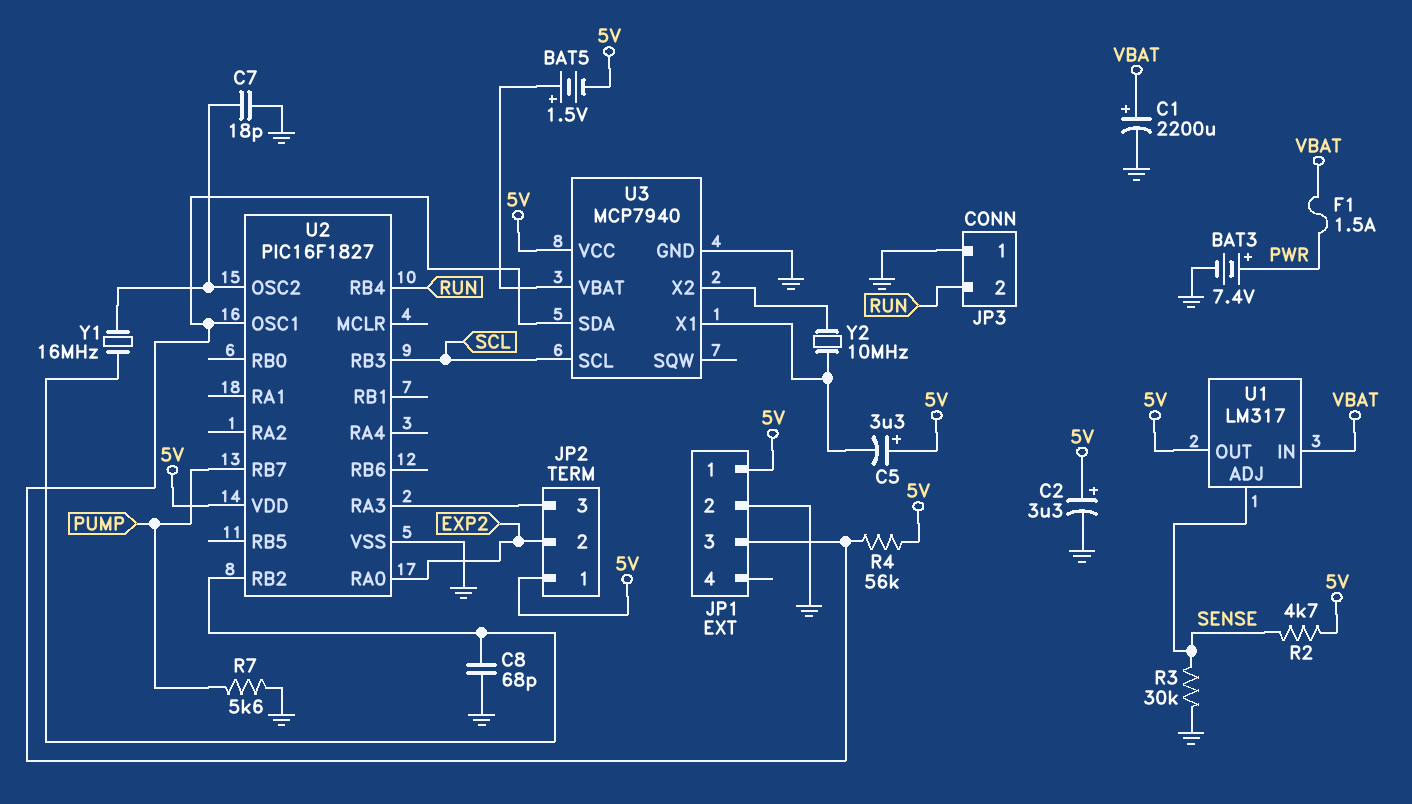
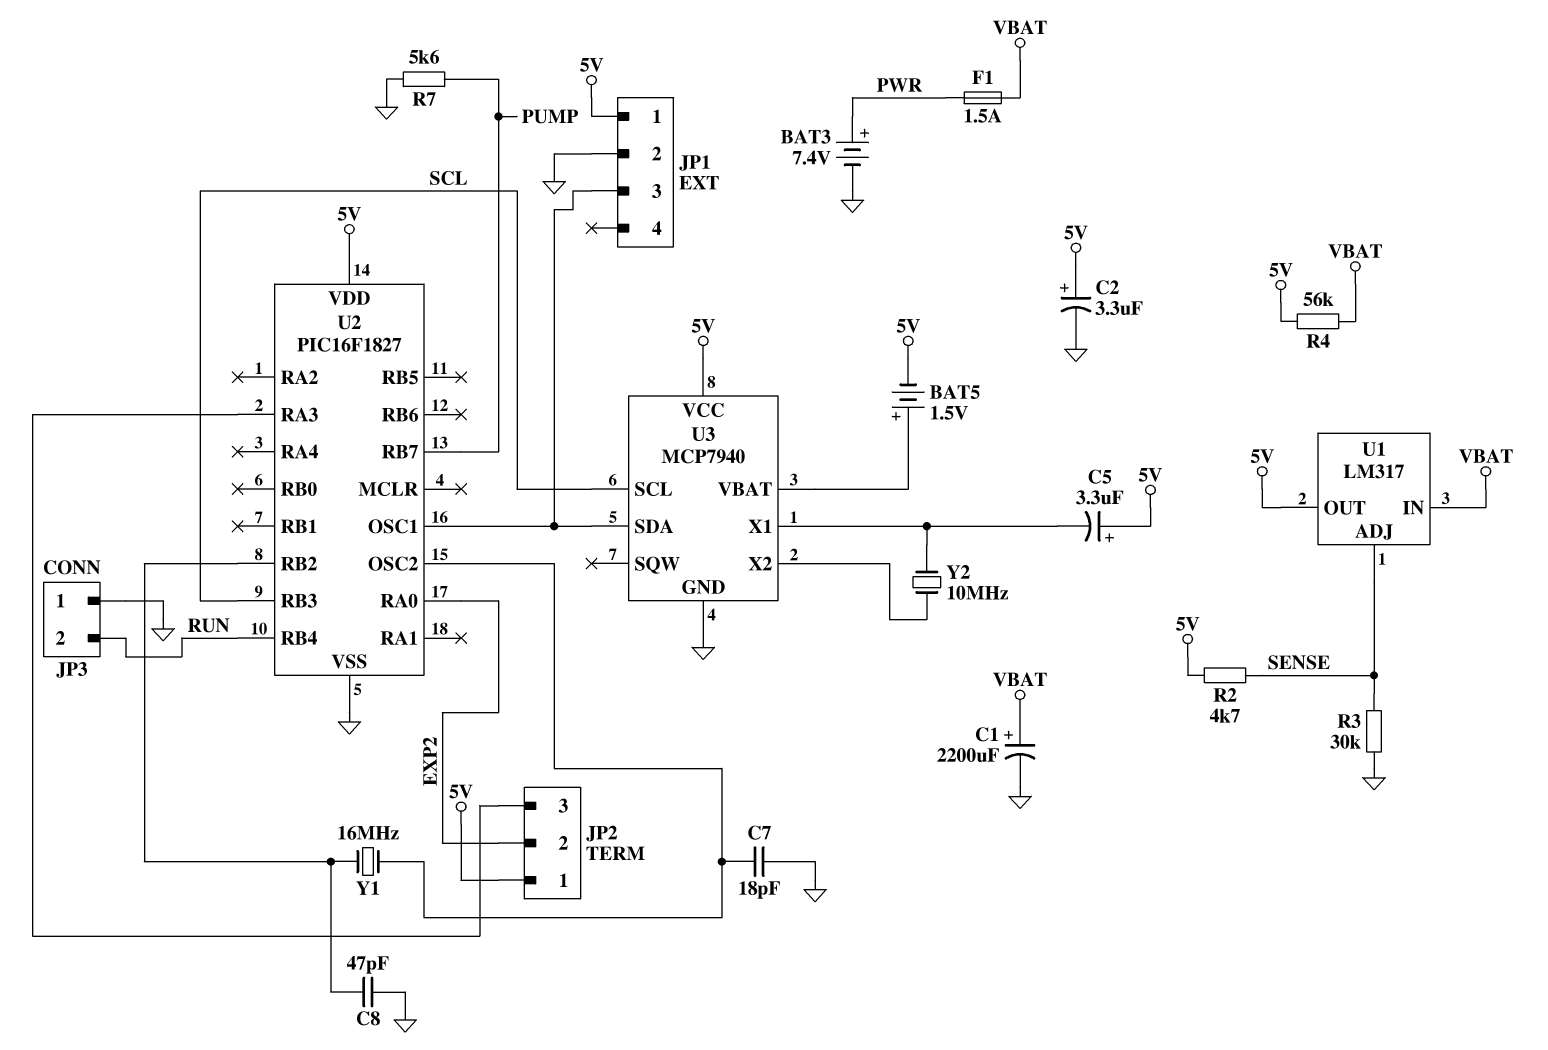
C8: 68pF (GND, U2/RB2) -> 47pF (GND, U2/RB2)
R4: 56k (5V, JP1/3) -> 56k (5V, VBAT)

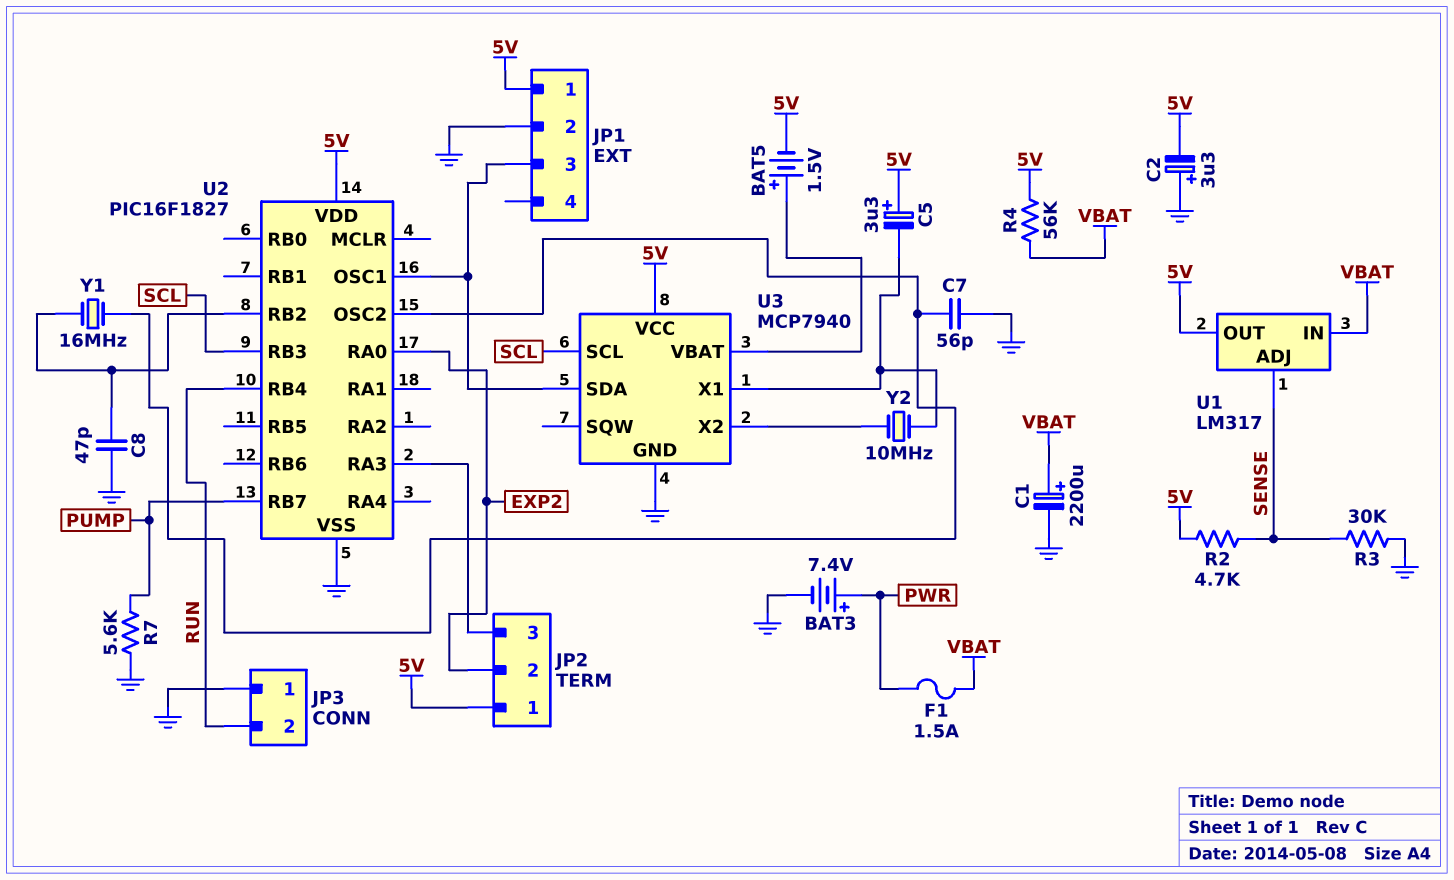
C2: 3.3uF (plus 5V, minus GND) -> 3.3uF (plus GND, minus 5V)
C7: 18pF (GND, U2/OSC2) -> 56pF (GND, U2/OSC2)

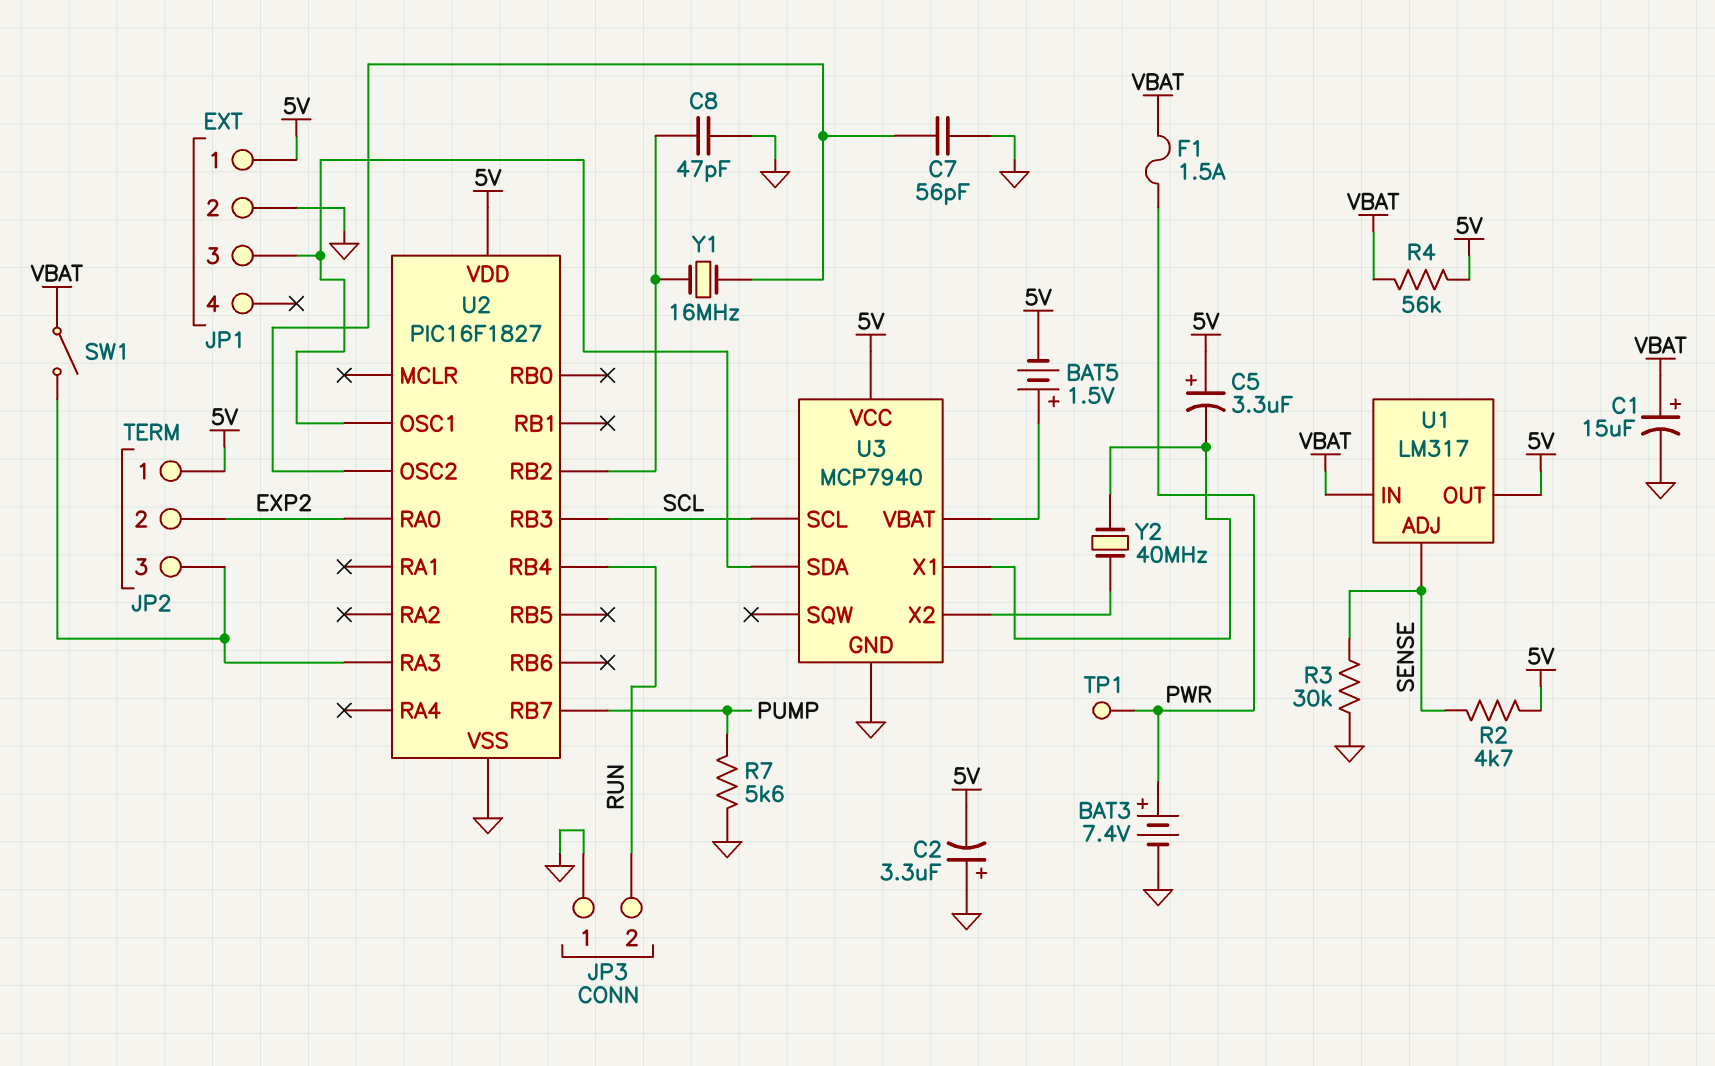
C1: 2200uF (plus VBAT, minus GND) -> 15uF (plus VBAT, minus GND)
SW1: none -> switch (JP2/3, VBAT)
TP1: none -> test point (PWR)
Y2: 10MHz (U3/X1, U3/X2) -> 40MHz (U3/X1, U3/X2)

